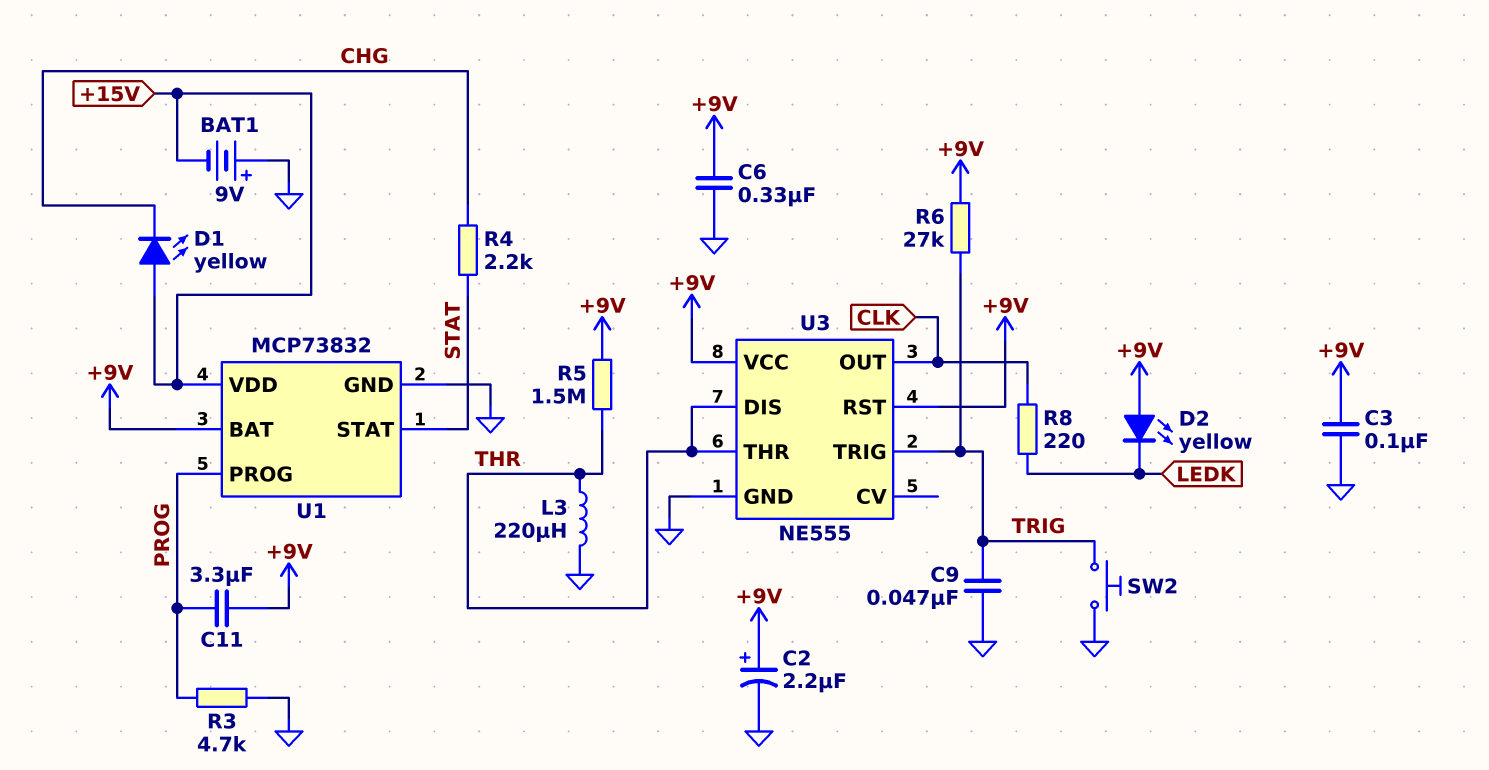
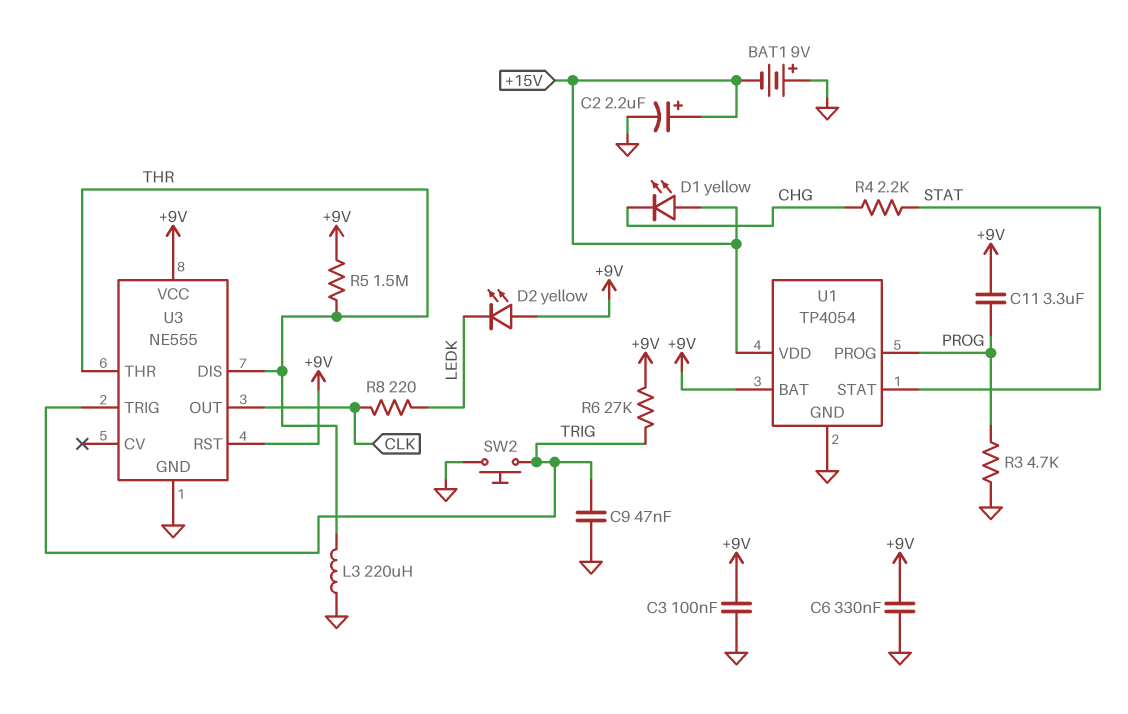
C2: 2.2uF (plus +9V, minus GND) -> 2.2uF (plus +15V, minus GND)
U1: MCP73832 -> TP4054

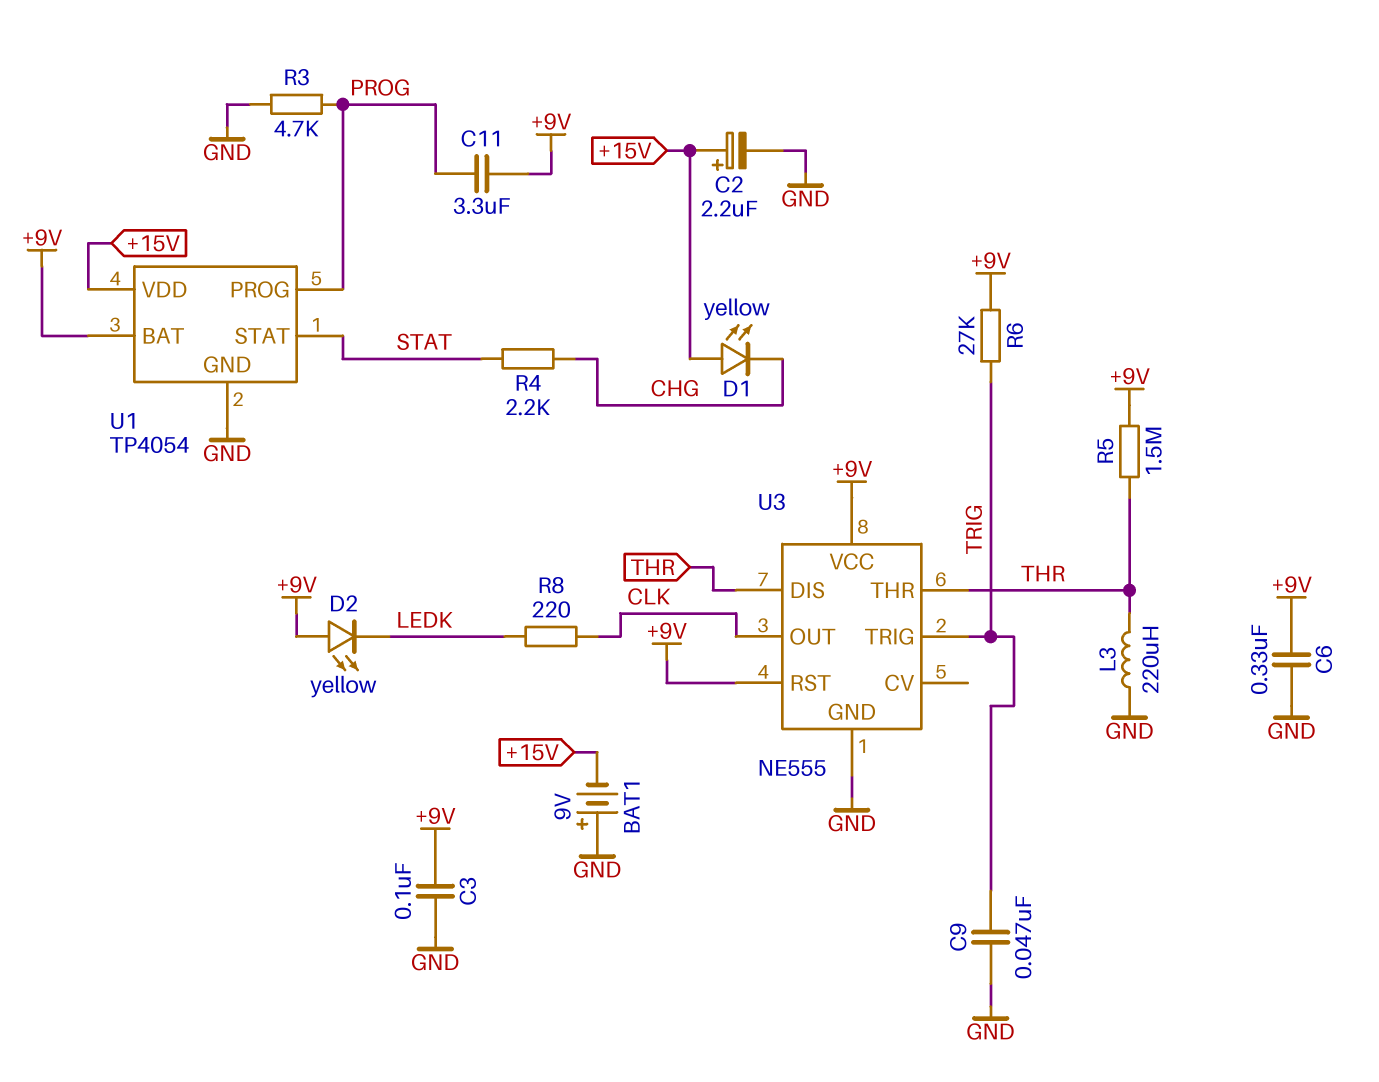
SW2: button (GND, TRIG) -> none

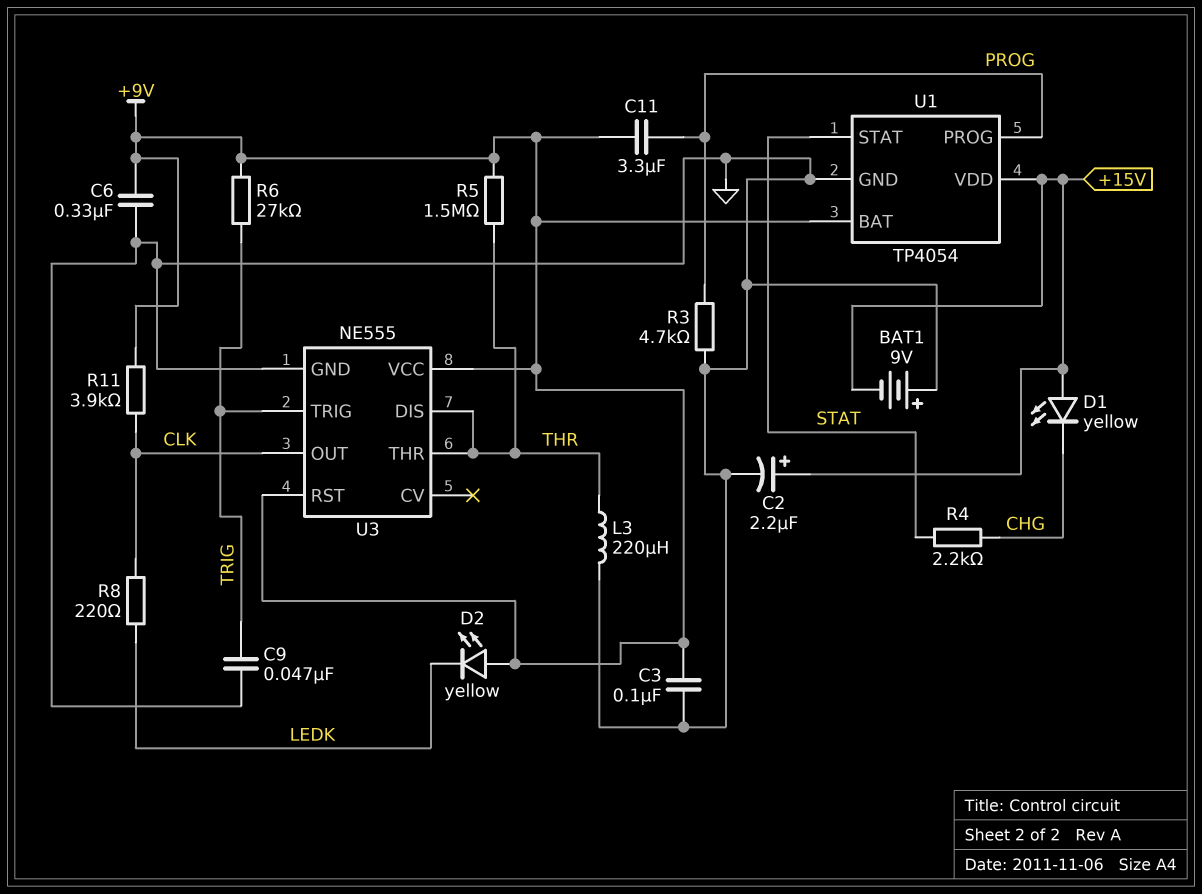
R11: none -> 3.9k (+9V, CLK)

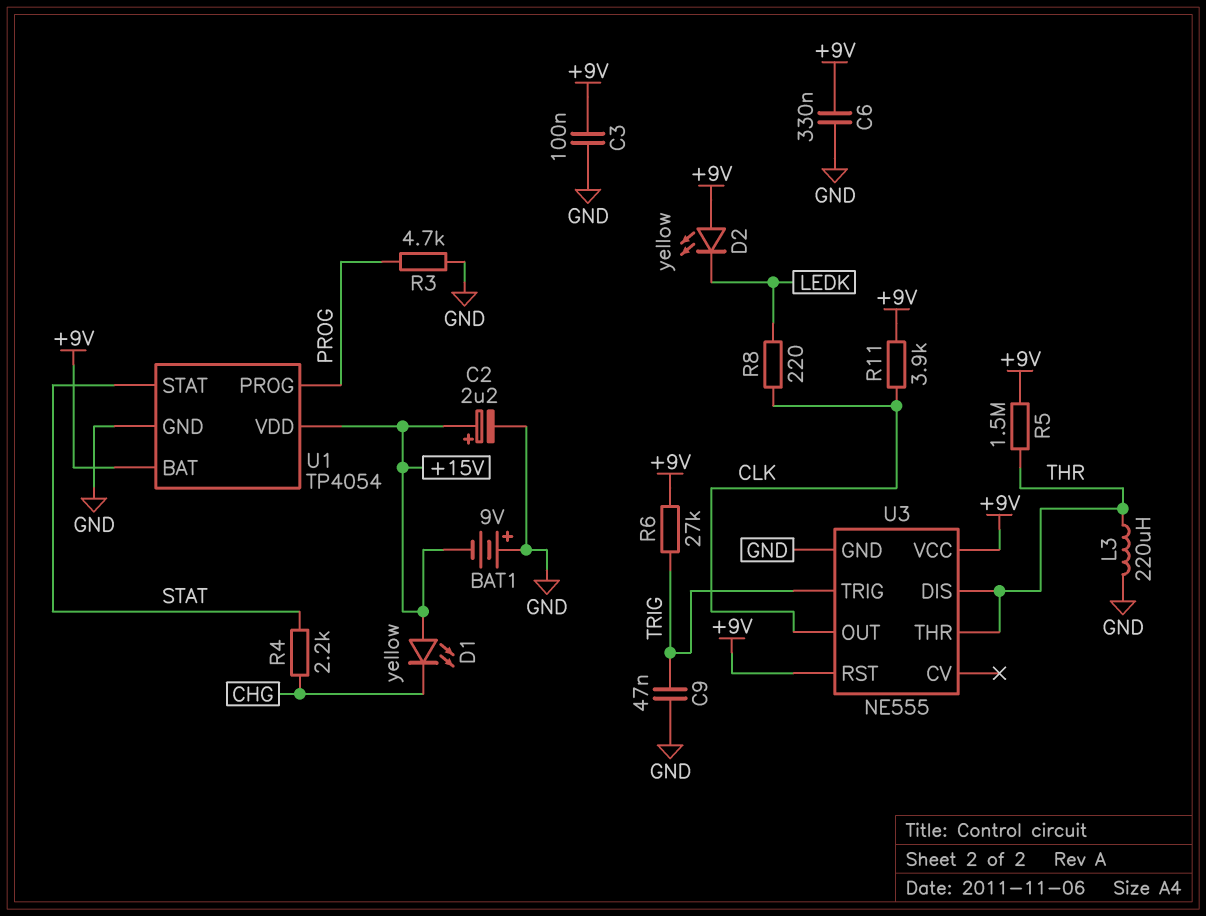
C11: 3.3uF (+9V, PROG) -> none

